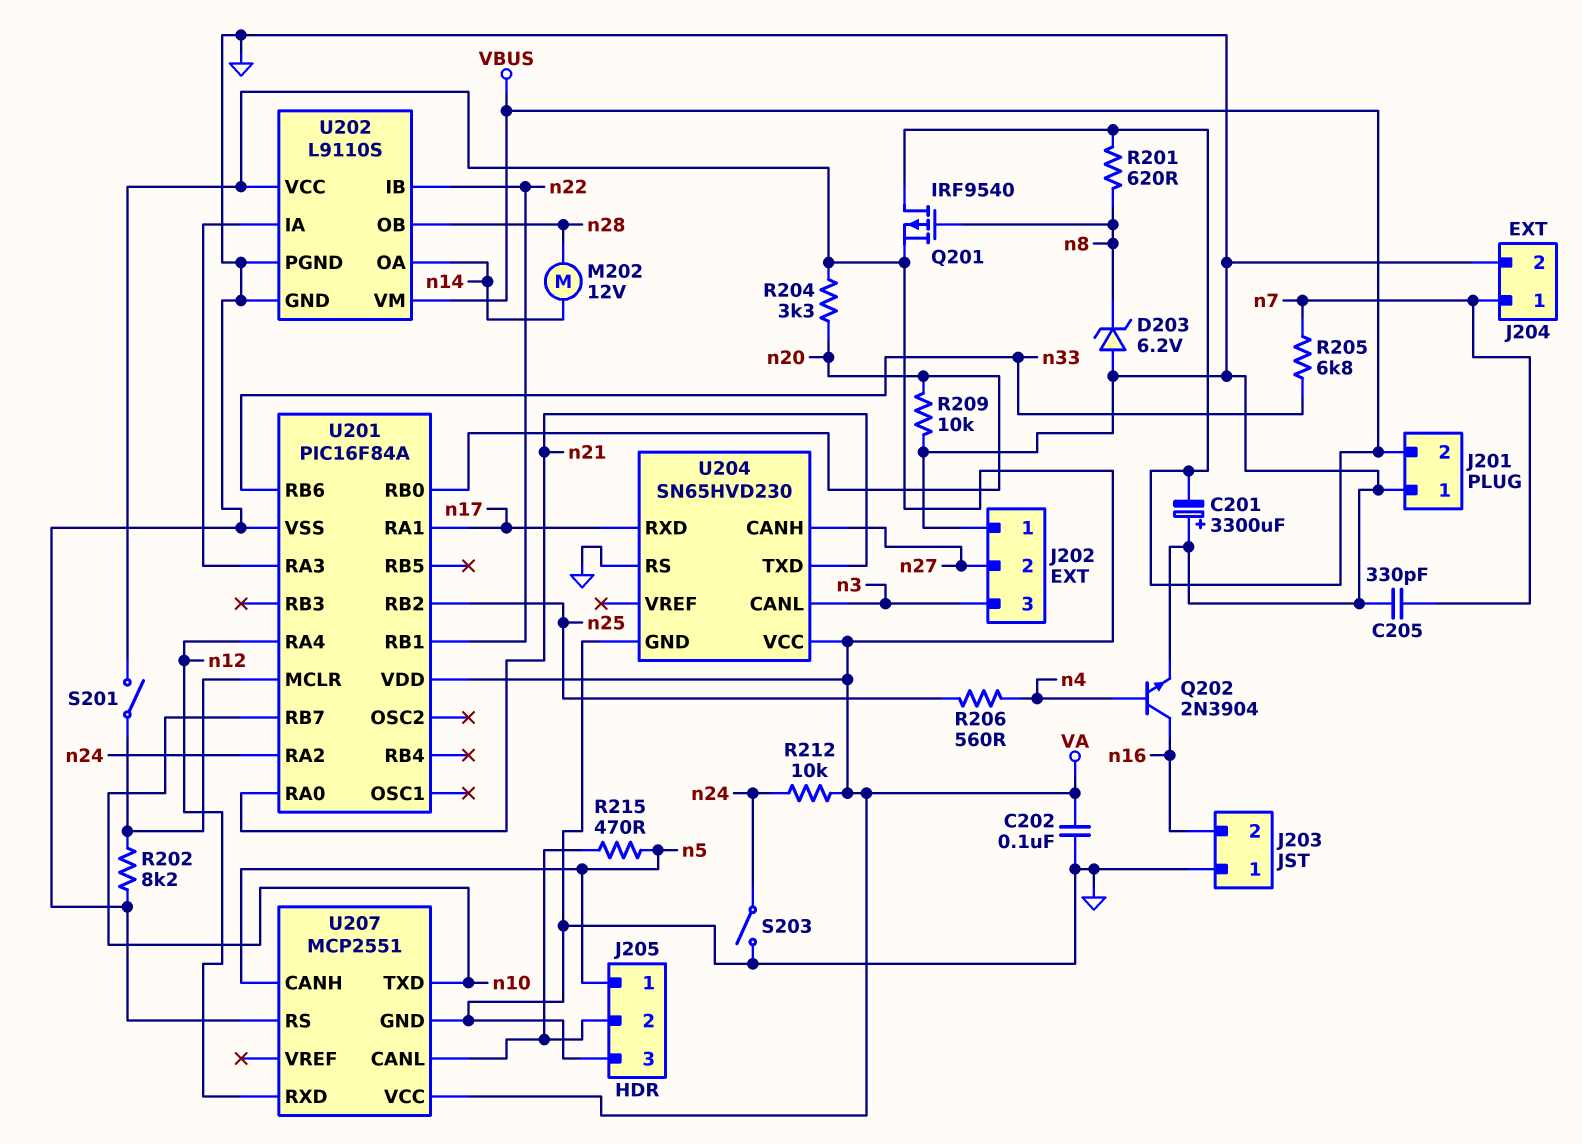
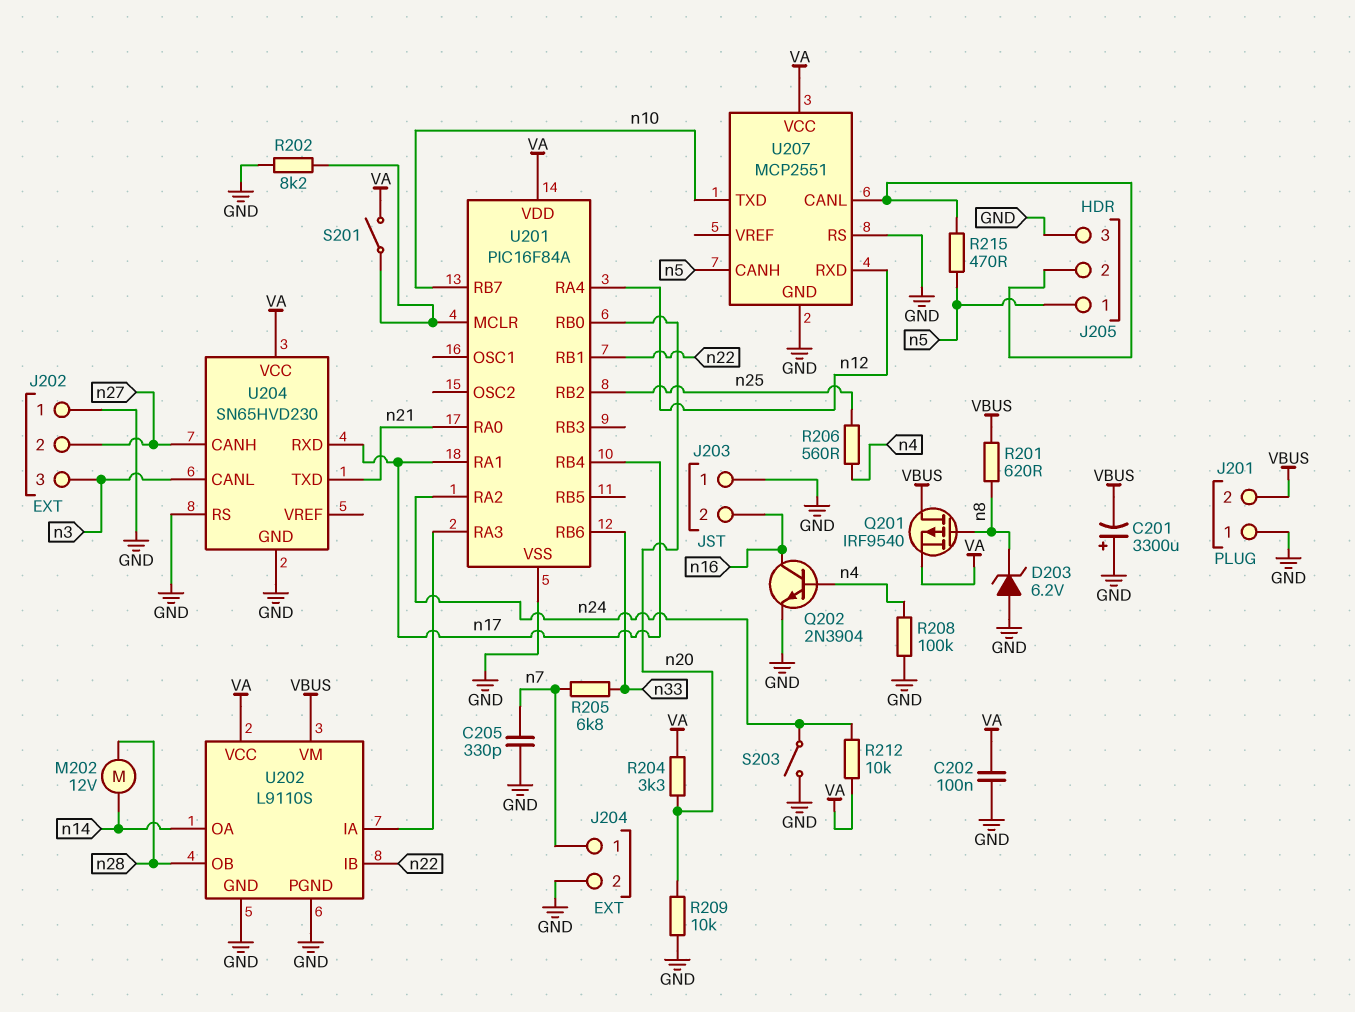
R208: none -> 100k (GND, n4)
U201 pin RB4: none -> n17

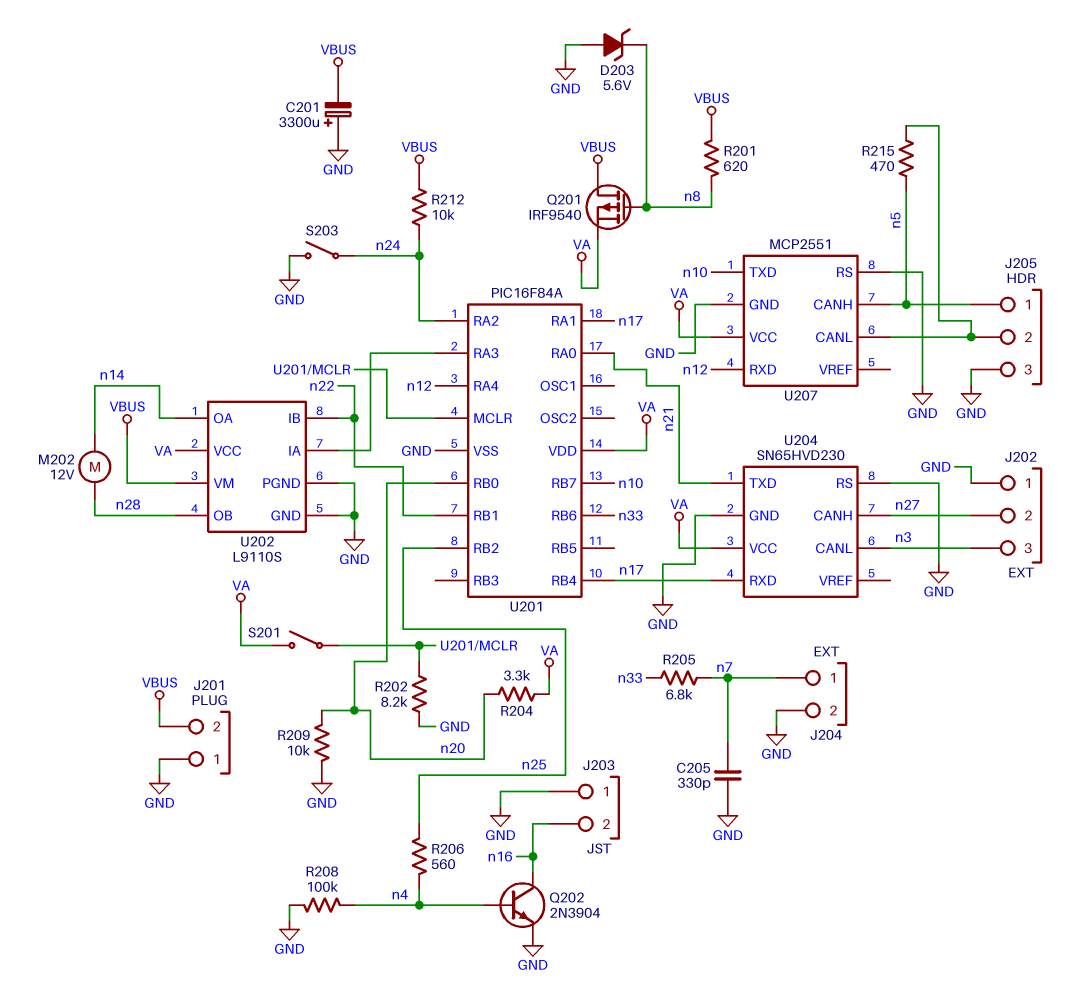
C202: 100nF (GND, VA) -> none
D203: zener 6.2V (A GND, K n8) -> zener 5.6V (A GND, K n8)
R212: 10k (VA, n24) -> 10k (VBUS, n24)

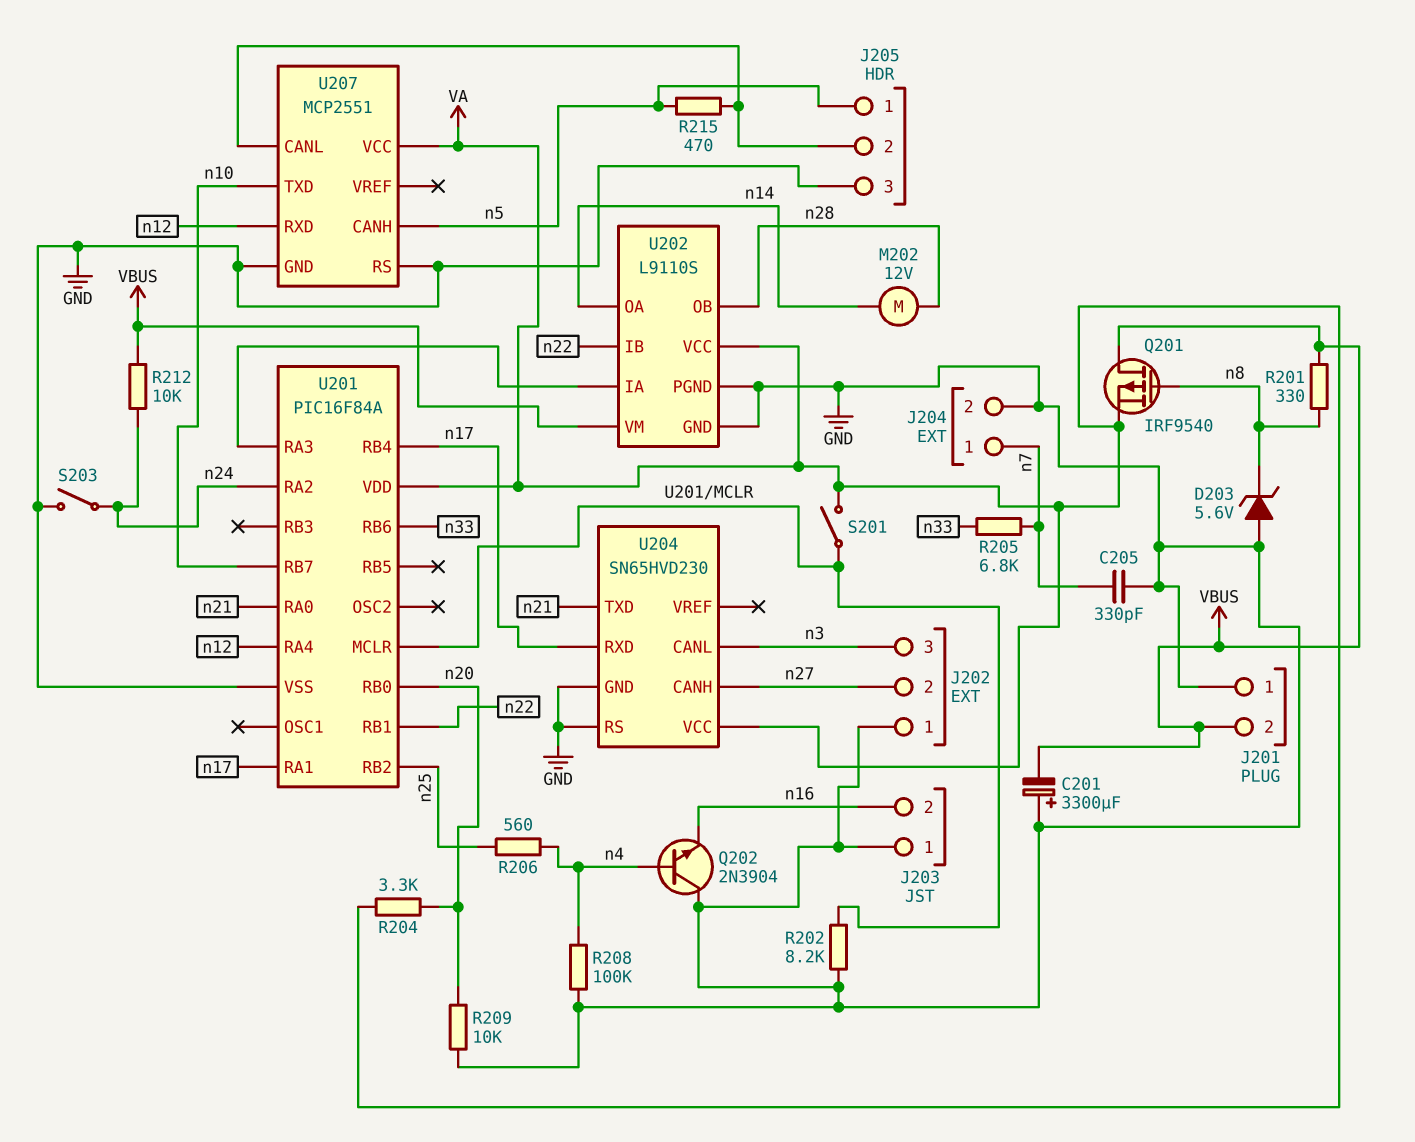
Q202: NPN 2N3904 (B n4, C n16, E GND) -> NPN 2N3904 (B n4, C GND, E n16)
R201: 620 (VBUS, n8) -> 330 (VBUS, n8)

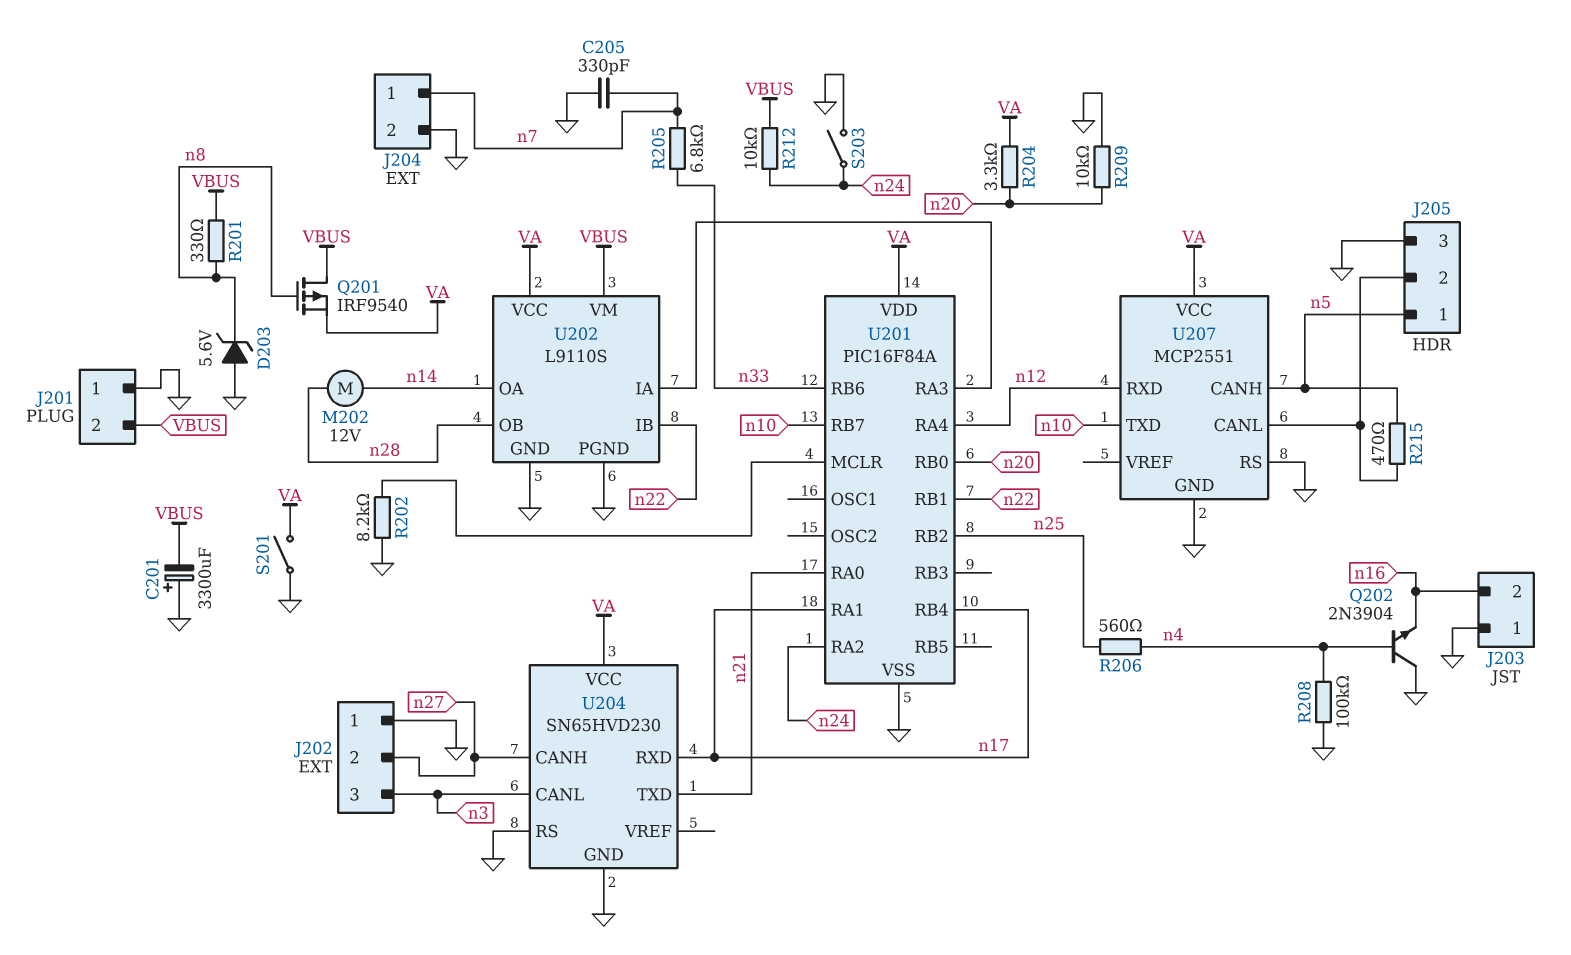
S201: switch (U201/MCLR, VA) -> switch (GND, VA)

